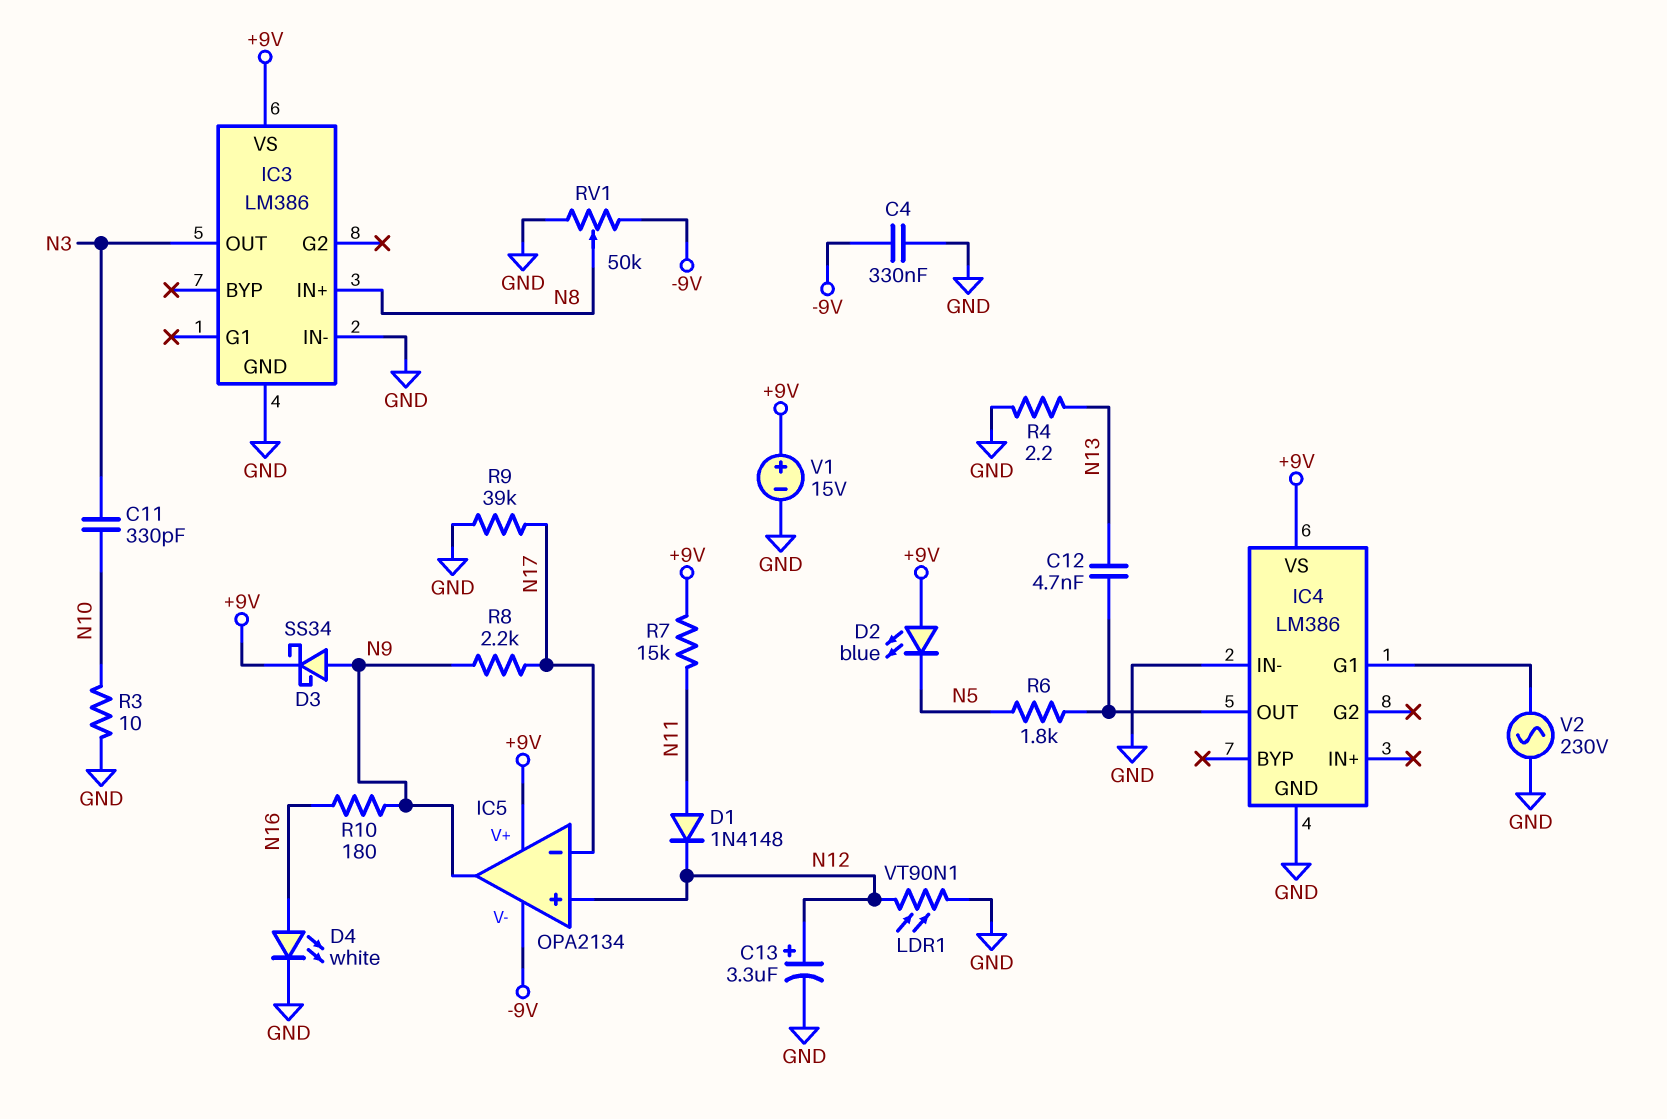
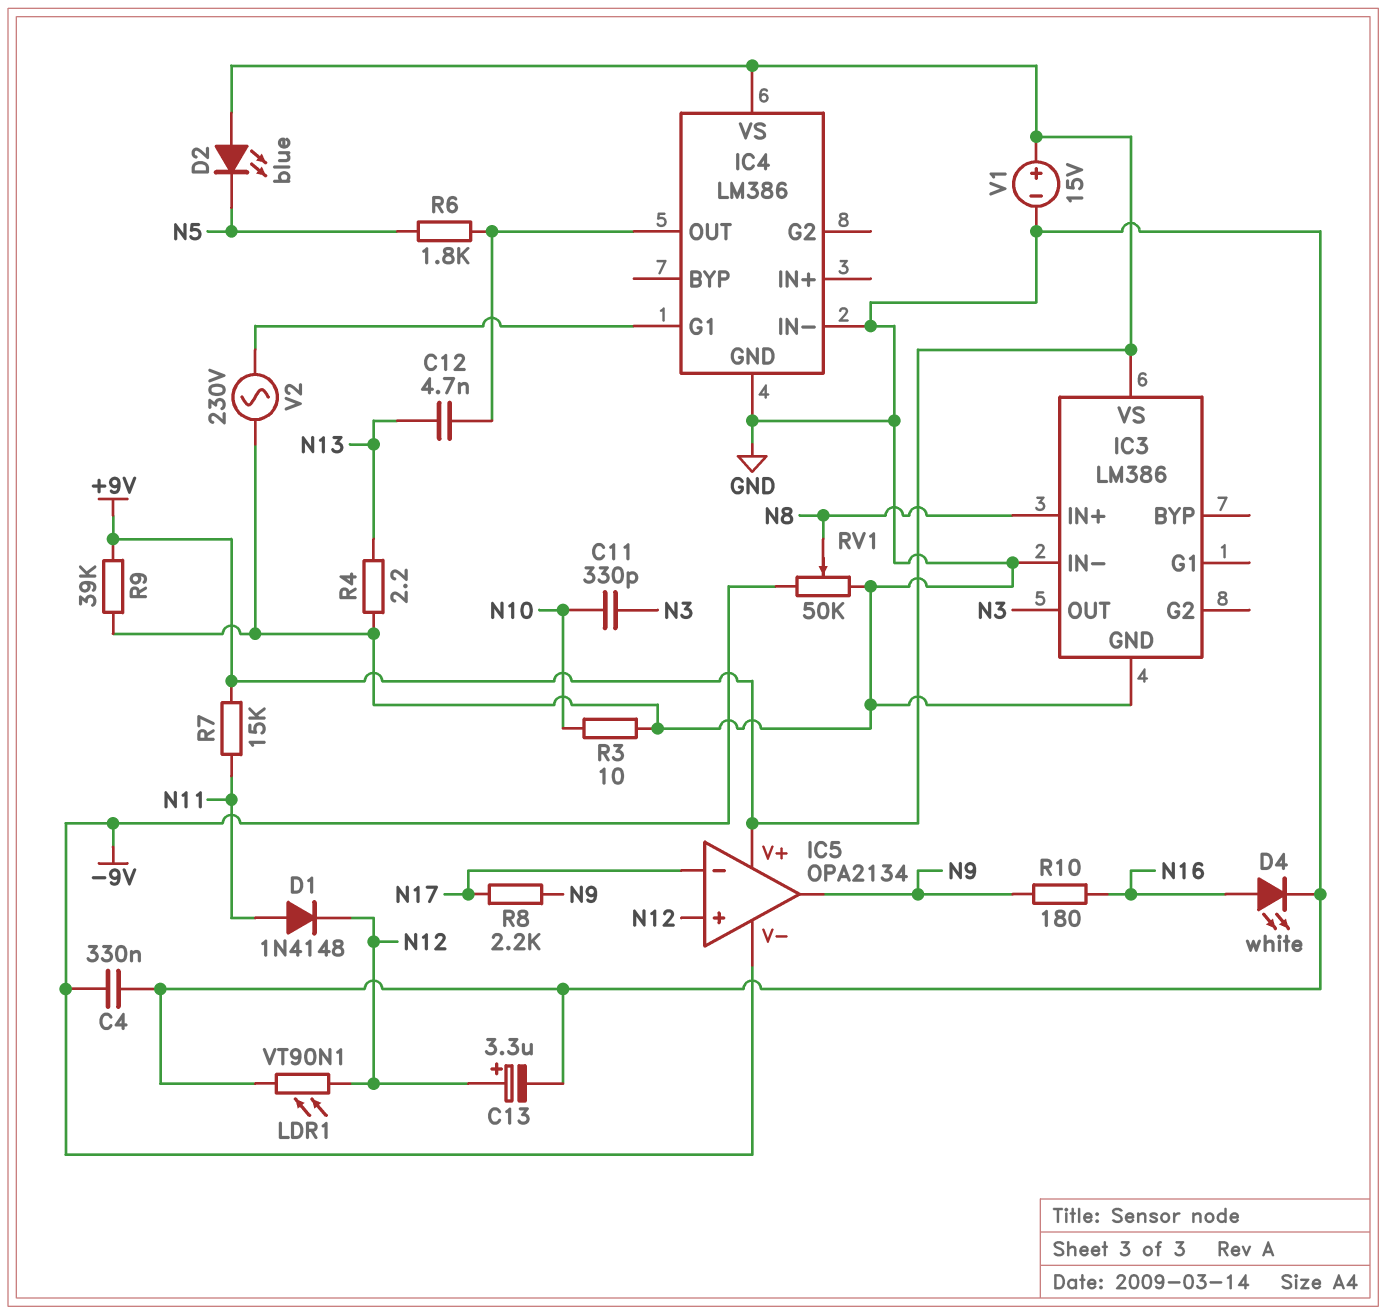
D3: schottky SS34 (A N9, K +9V) -> none
R9: 39k (GND, N17) -> 39k (+9V, GND)

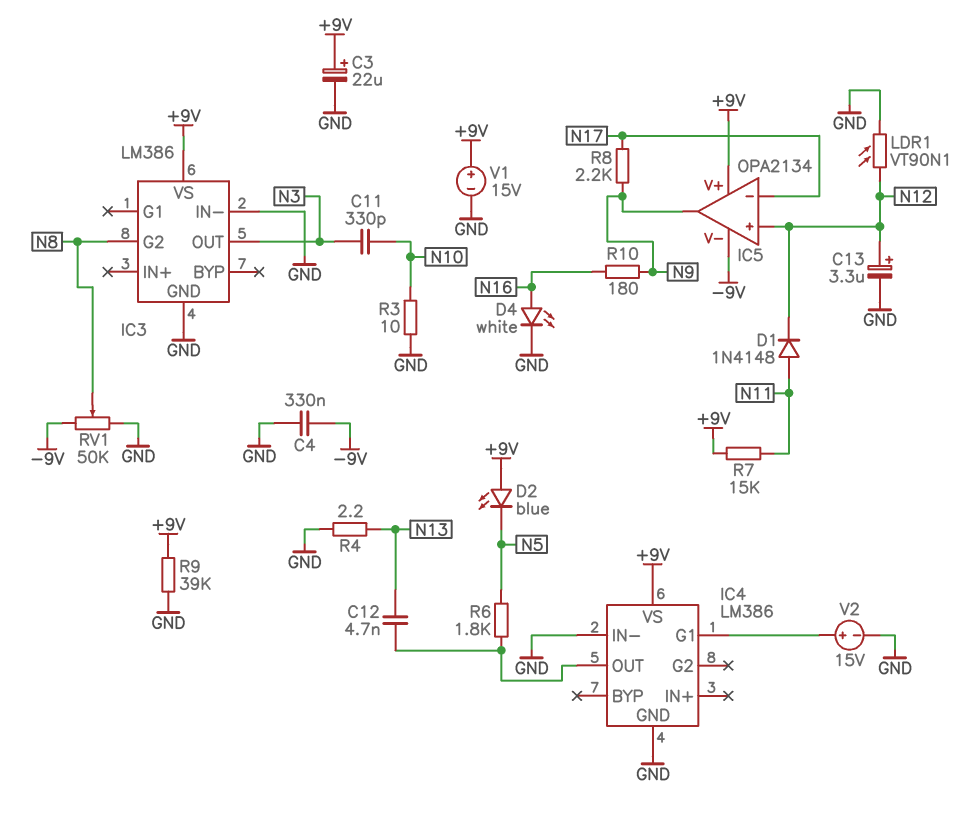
C3: none -> 22uF (plus +9V, minus GND)
IC3 pin G2: none -> N8
IC3 pin IN+: N8 -> none
V2: AC 230V (GND, IC4/G1) -> 15V (plus IC4/G1, minus GND)

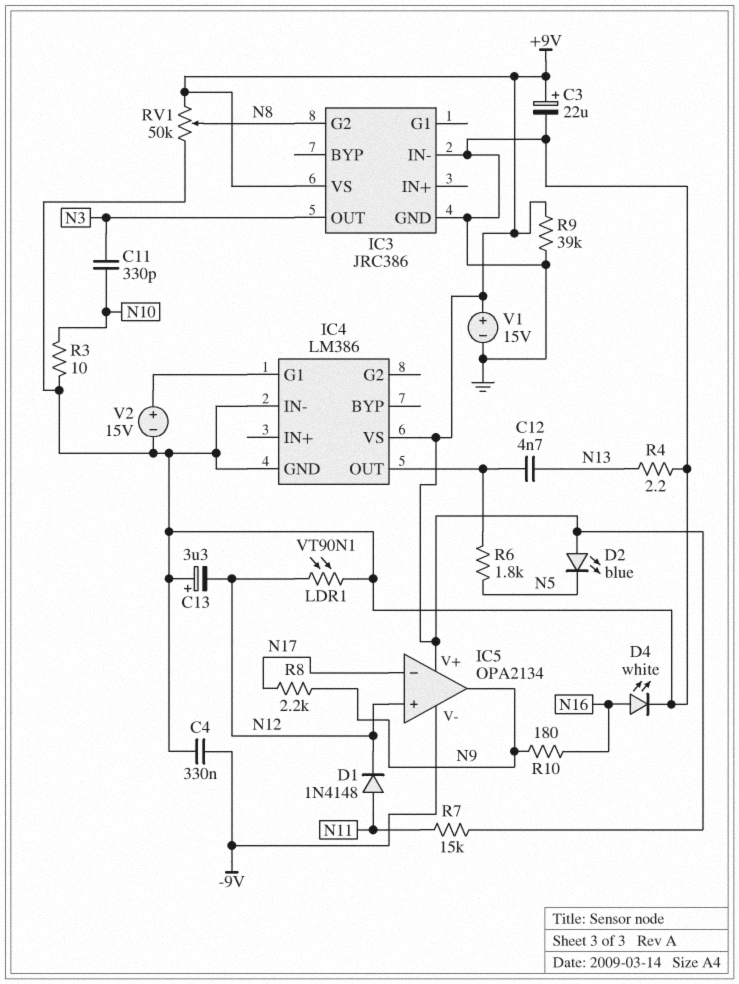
C13: 3.3uF (plus N12, minus GND) -> 3.3uF (plus GND, minus N12)
IC3: LM386 -> JRC386
RV1: 50k (-9V, GND, wiper N8) -> 50k (+9V, GND, wiper N8)

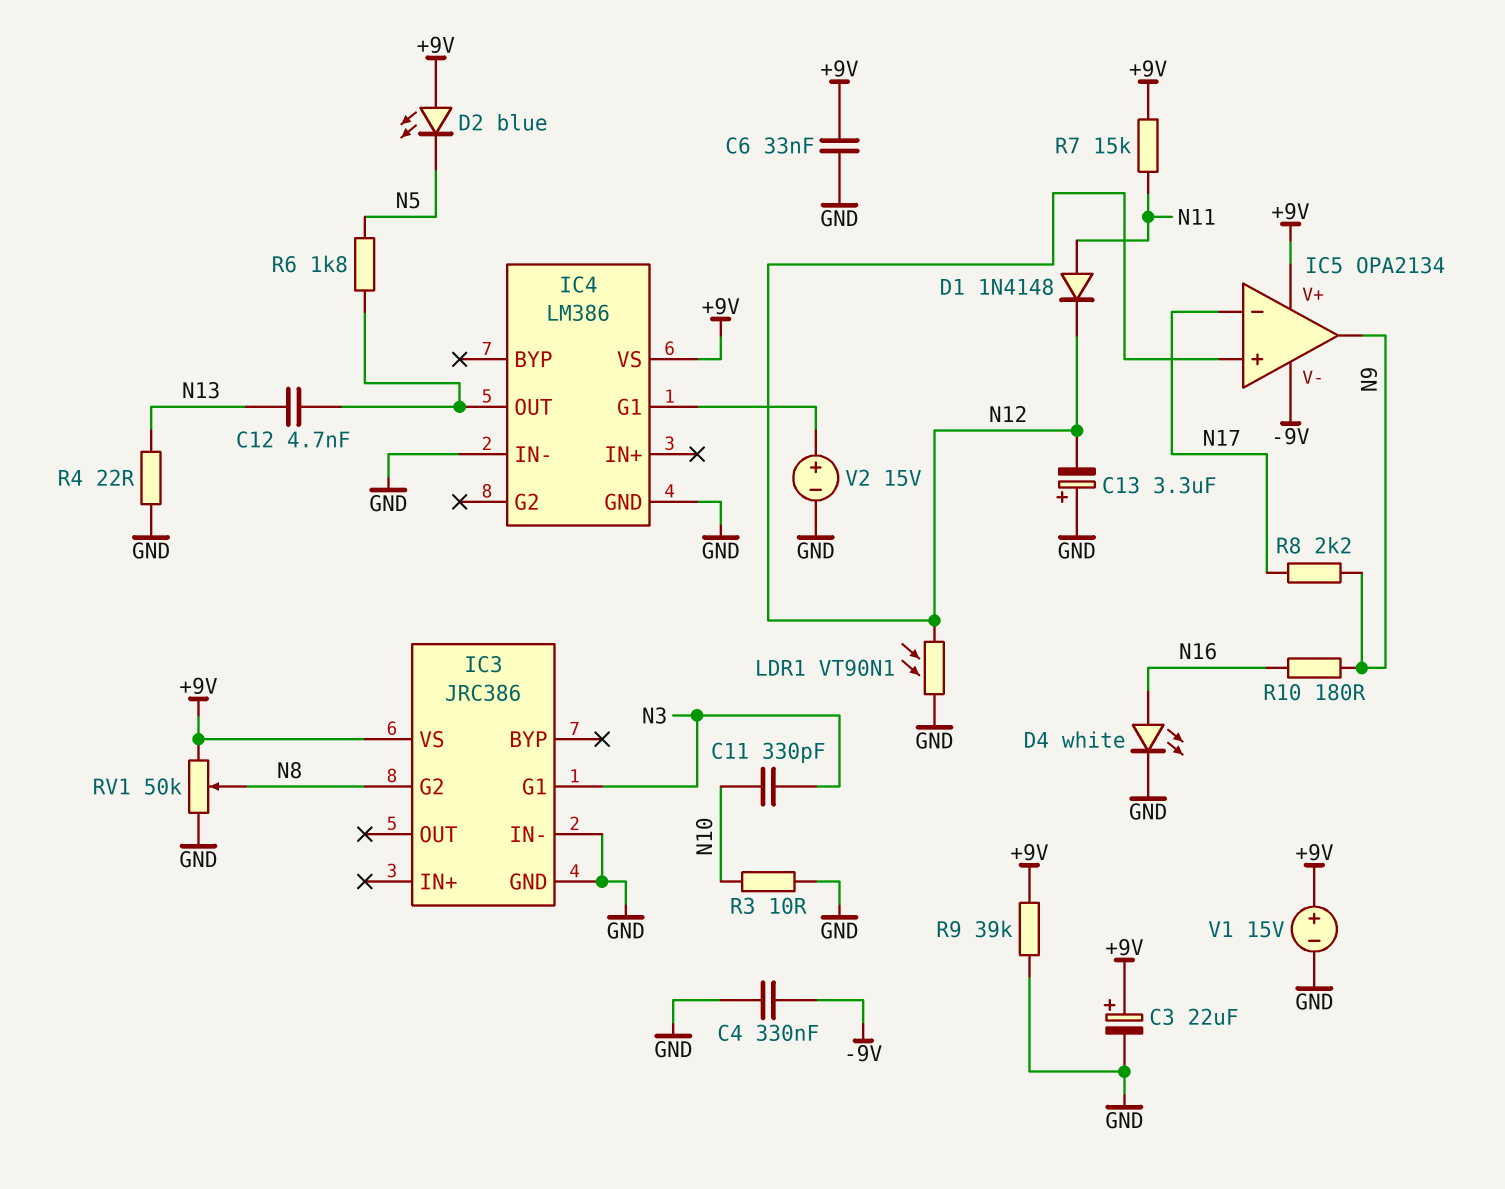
C6: none -> 33nF (+9V, GND)
IC3 pin G1: none -> N3
IC3 pin OUT: N3 -> none
R4: 2.2 (GND, N13) -> 22 (GND, N13)

